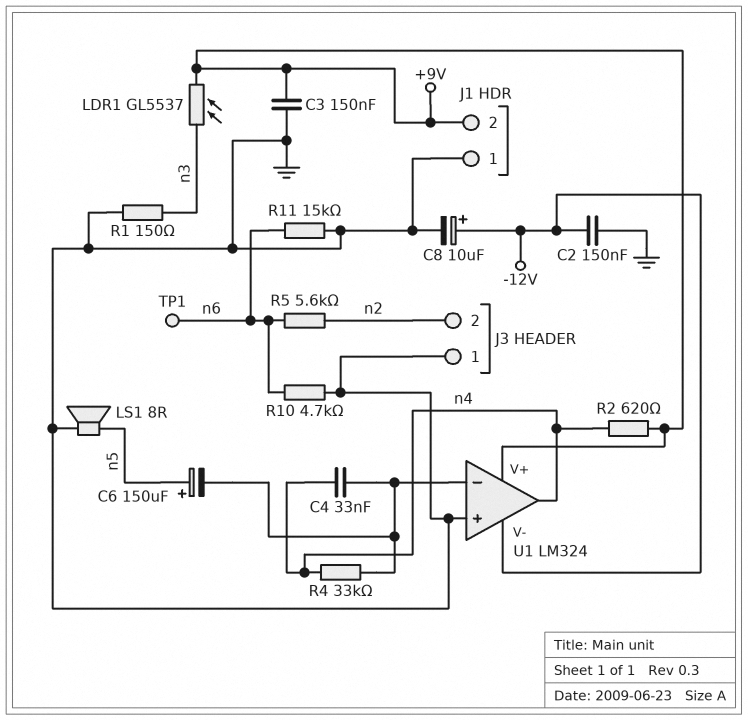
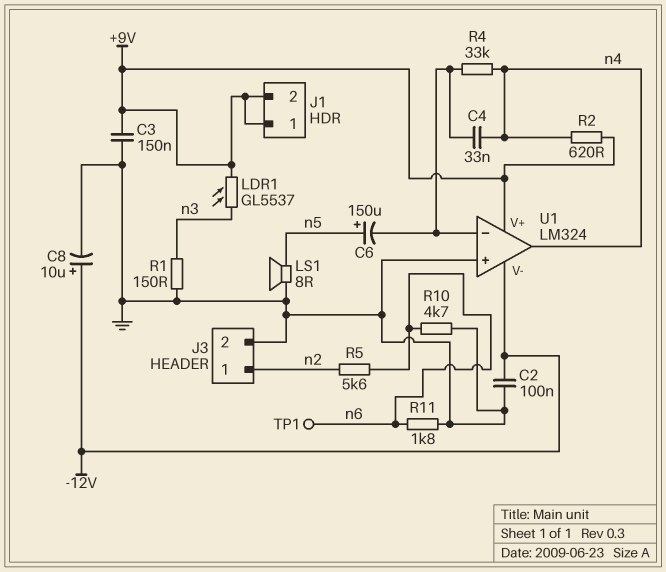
C2: 150nF (-12V, GND) -> 100nF (-12V, GND)
J1 pin 1: GND -> +9V
J3 pin 1: GND -> n2
J3 pin 2: n2 -> GND
R11: 15k (GND, n6) -> 1.8k (GND, n6)

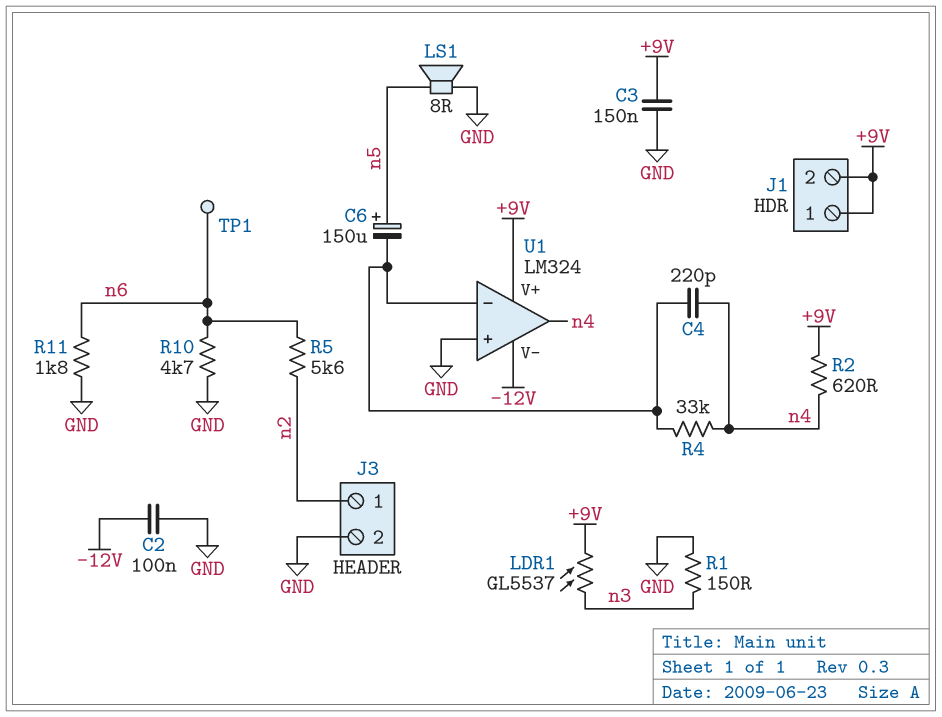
C4: 33nF (U1/in-, n4) -> 220pF (U1/in-, n4)
C8: 10uF (plus -12V, minus GND) -> none

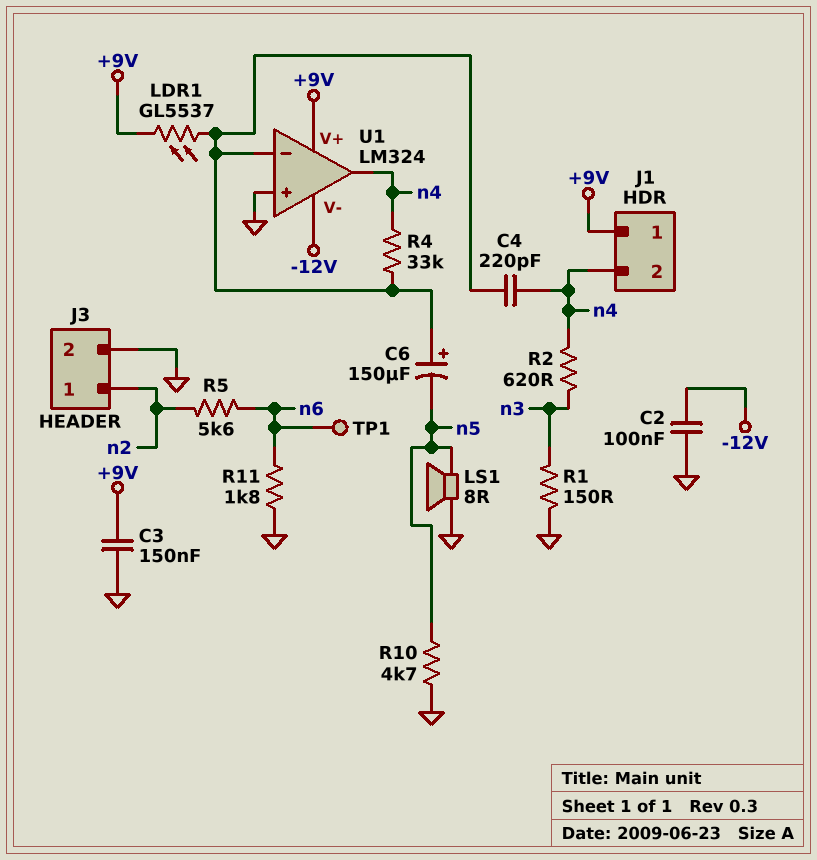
C6: 150uF (plus n5, minus U1/in-) -> 150uF (plus U1/in-, minus n5)
J1 pin 2: +9V -> n4
LDR1: GL5537 (+9V, n3) -> GL5537 (+9V, U1/in-)
R2: 620 (+9V, n4) -> 620 (n3, n4)
R10: 4.7k (GND, n6) -> 4.7k (GND, n5)

